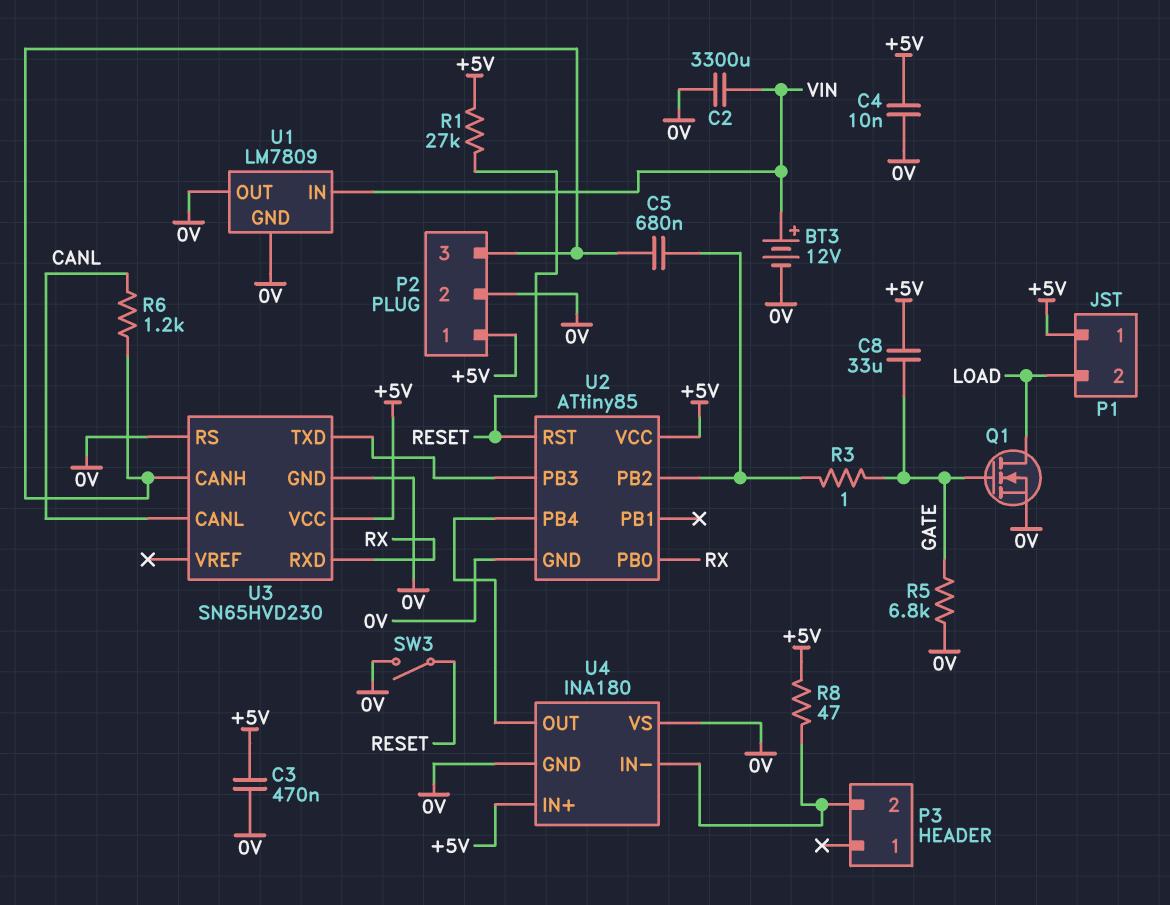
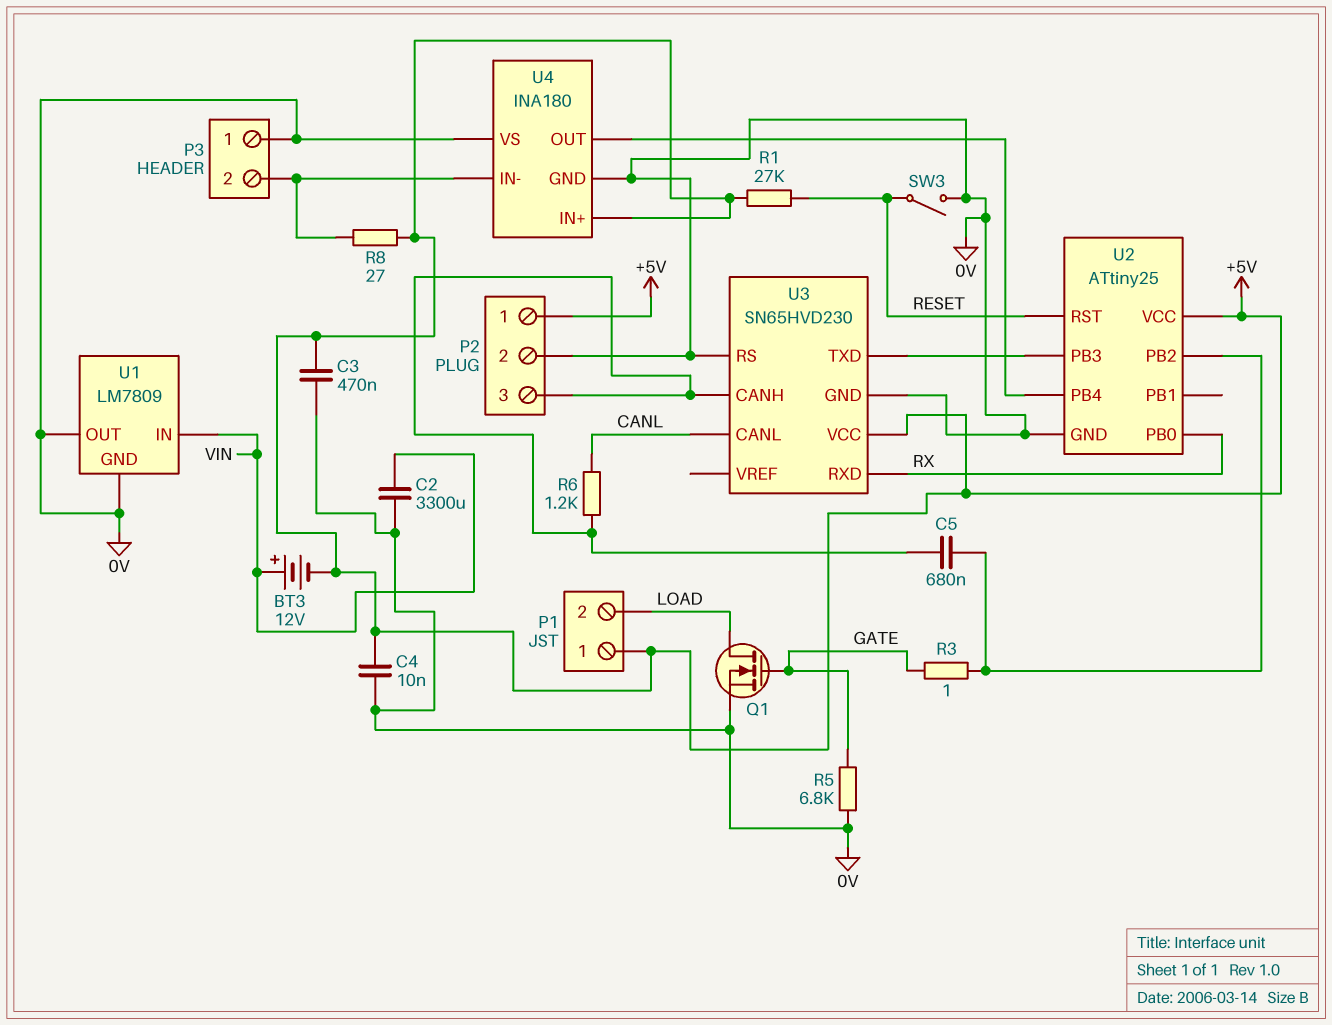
BT3: 12V (plus VIN, minus 0V) -> 12V (plus VIN, minus +5V)
C8: 33uF (+5V, GATE) -> none
P3 pin 1: none -> 0V
R8: 47 (+5V, P3/2) -> 27 (+5V, P3/2)
U2: ATtiny85 -> ATtiny25

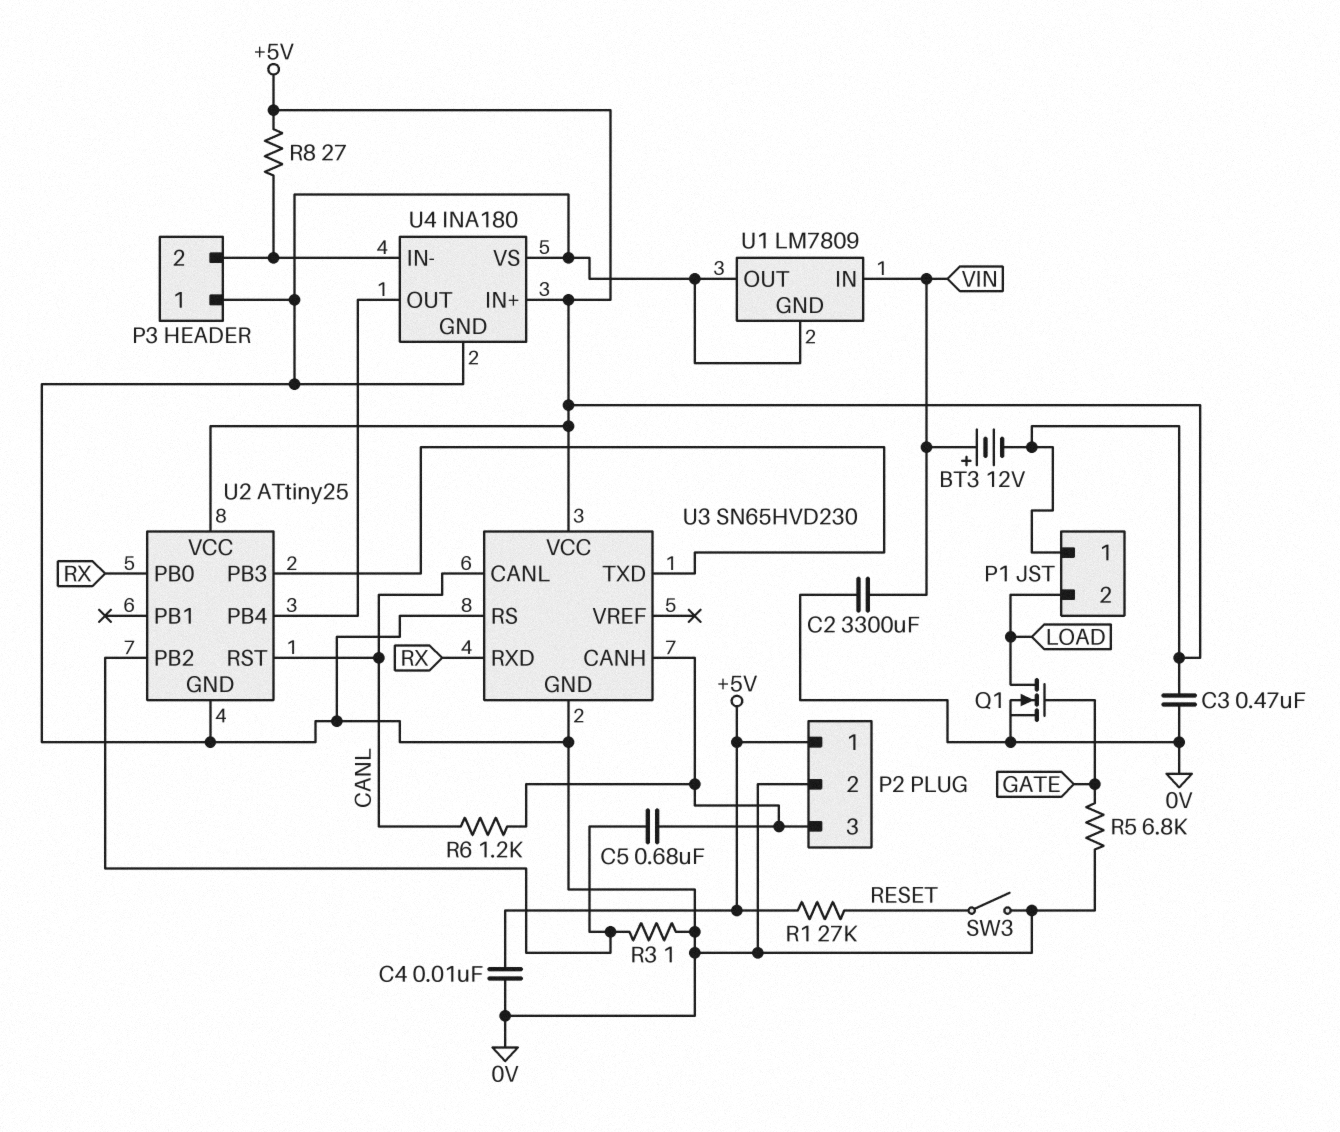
R3: 1 (GATE, U2/PB2) -> 1 (0V, U2/PB2)
U2 pin RST: RESET -> CANL

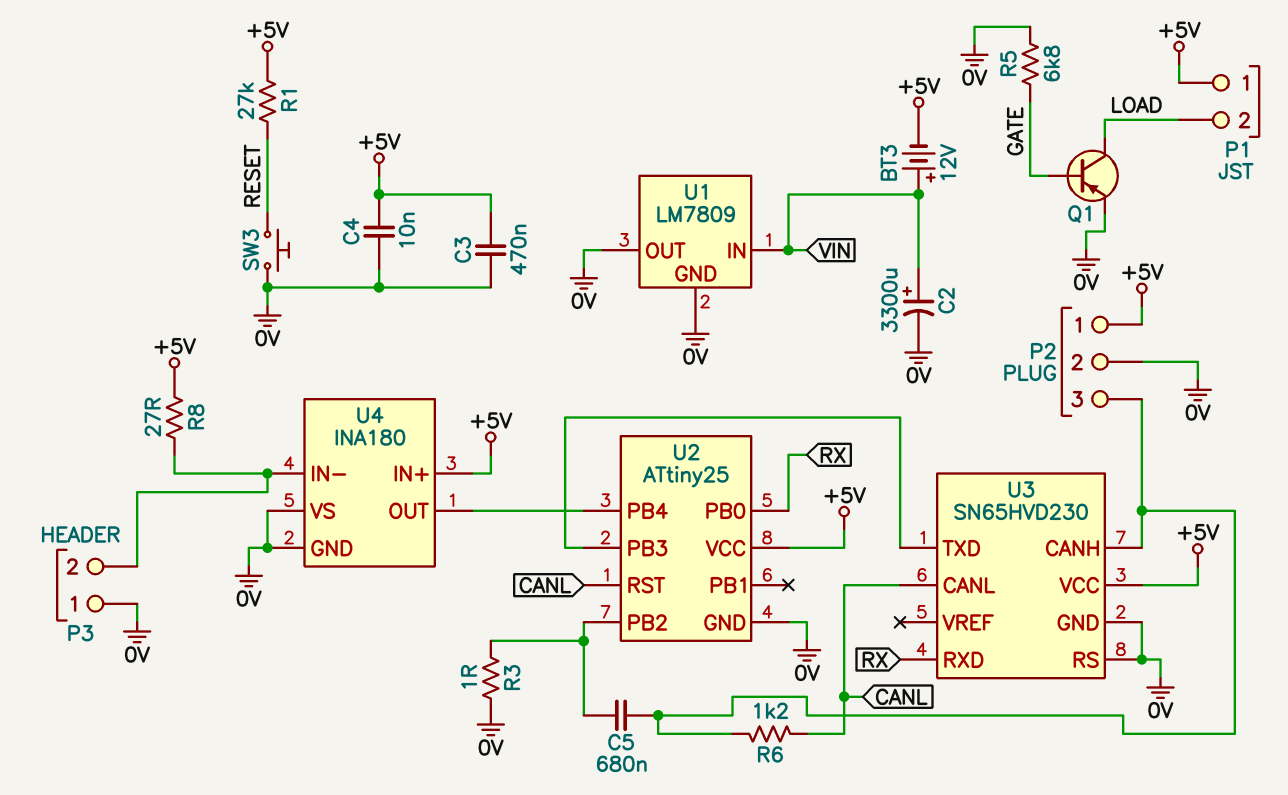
C2: 3300uF (0V, VIN) -> 3300uF (plus VIN, minus 0V)
Q1: NMOS (G GATE, D LOAD, S 0V) -> PNP (B GATE, C LOAD, E 0V)
SW3: switch (0V, RESET) -> button (0V, RESET)

